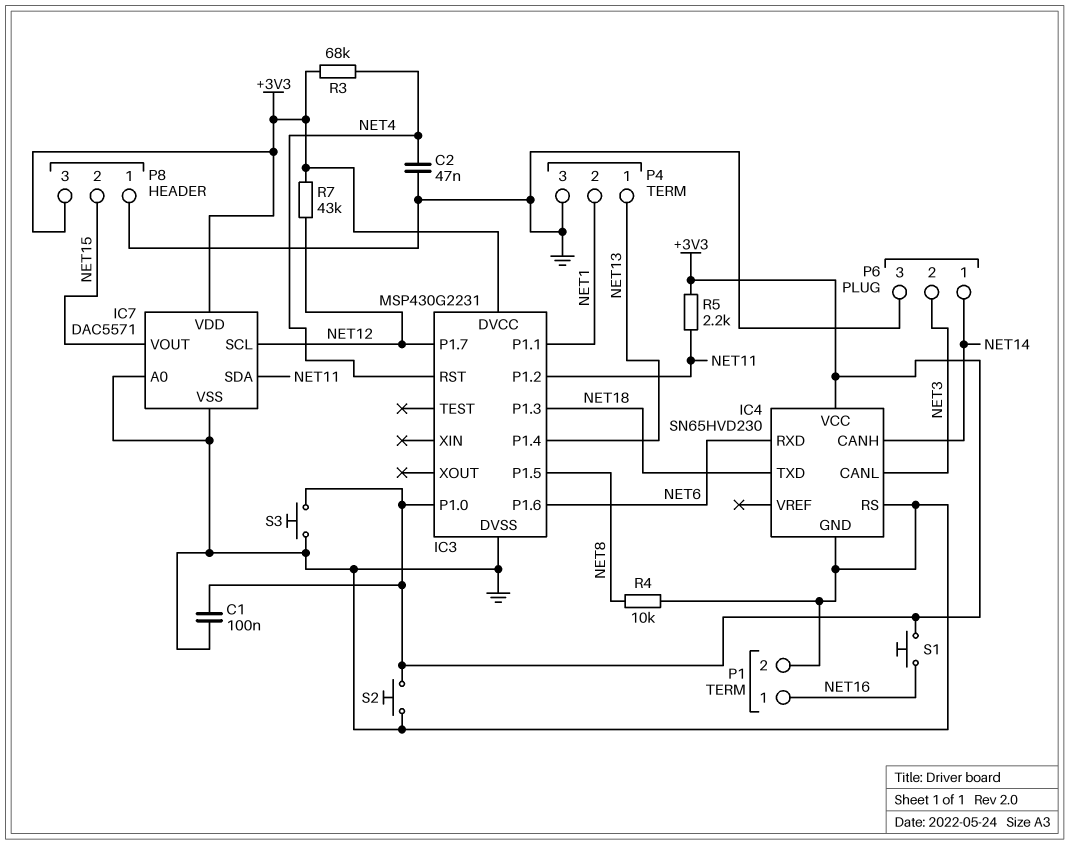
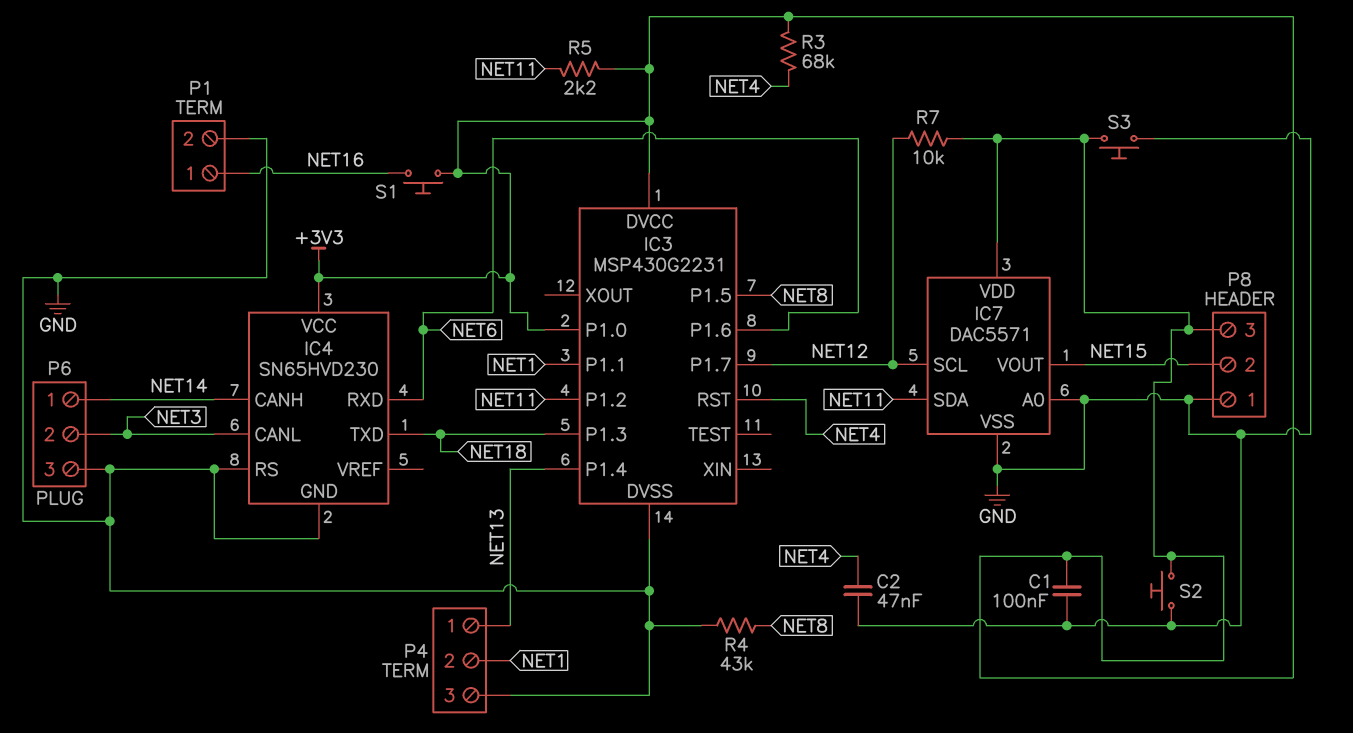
R4: 10k (GND, NET8) -> 43k (GND, NET8)
R7: 43k (+3V3, NET12) -> 10k (+3V3, NET12)

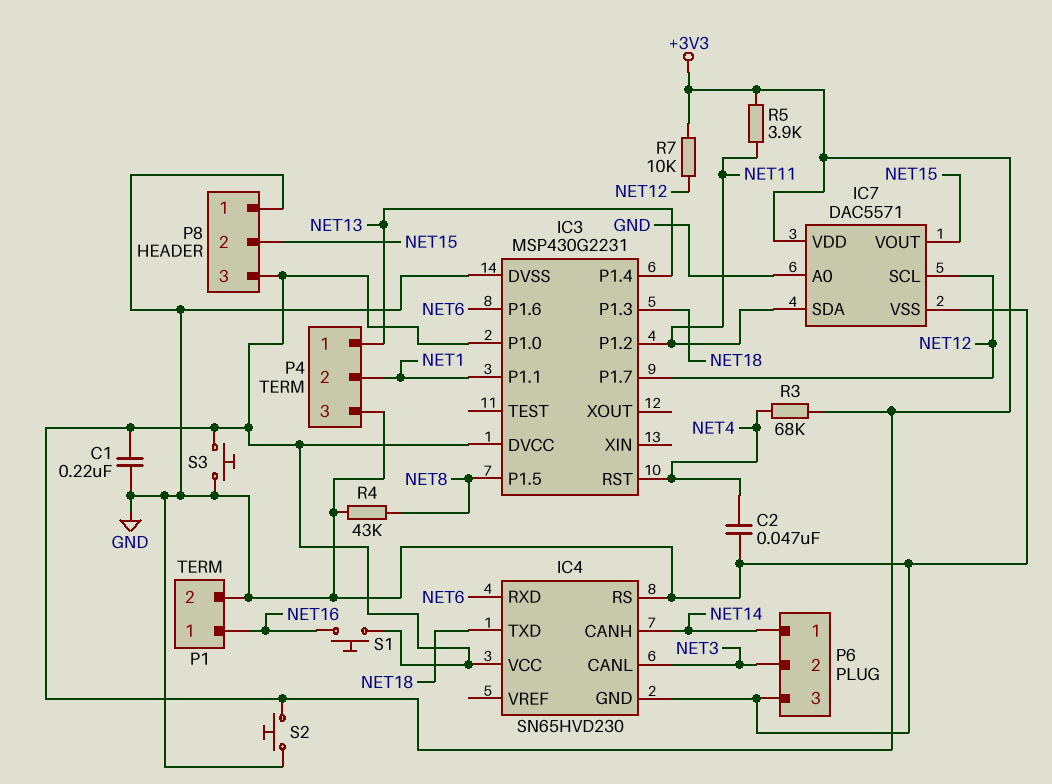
C1: 100nF (+3V3, GND) -> 220nF (+3V3, GND)
R5: 2.2k (+3V3, NET11) -> 3.9k (+3V3, NET11)

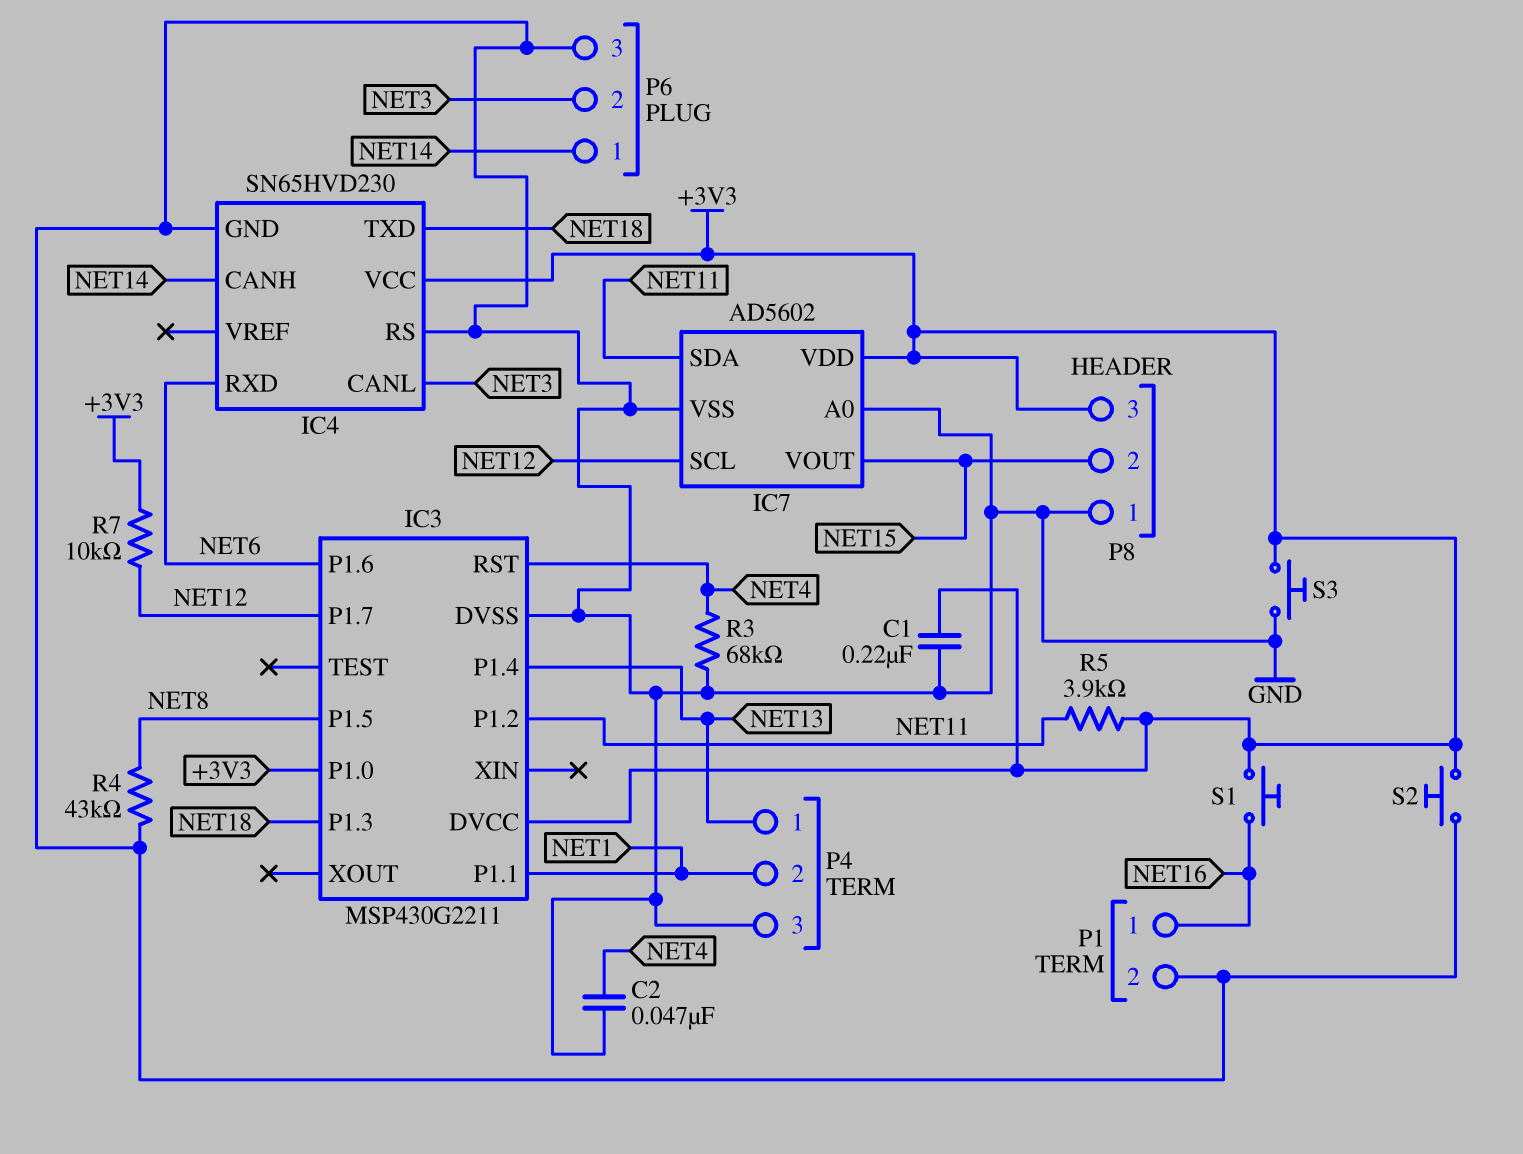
IC3: MSP430G2231 -> MSP430G2211
IC7: DAC5571 -> AD5602
R3: 68k (+3V3, NET4) -> 68k (GND, NET4)

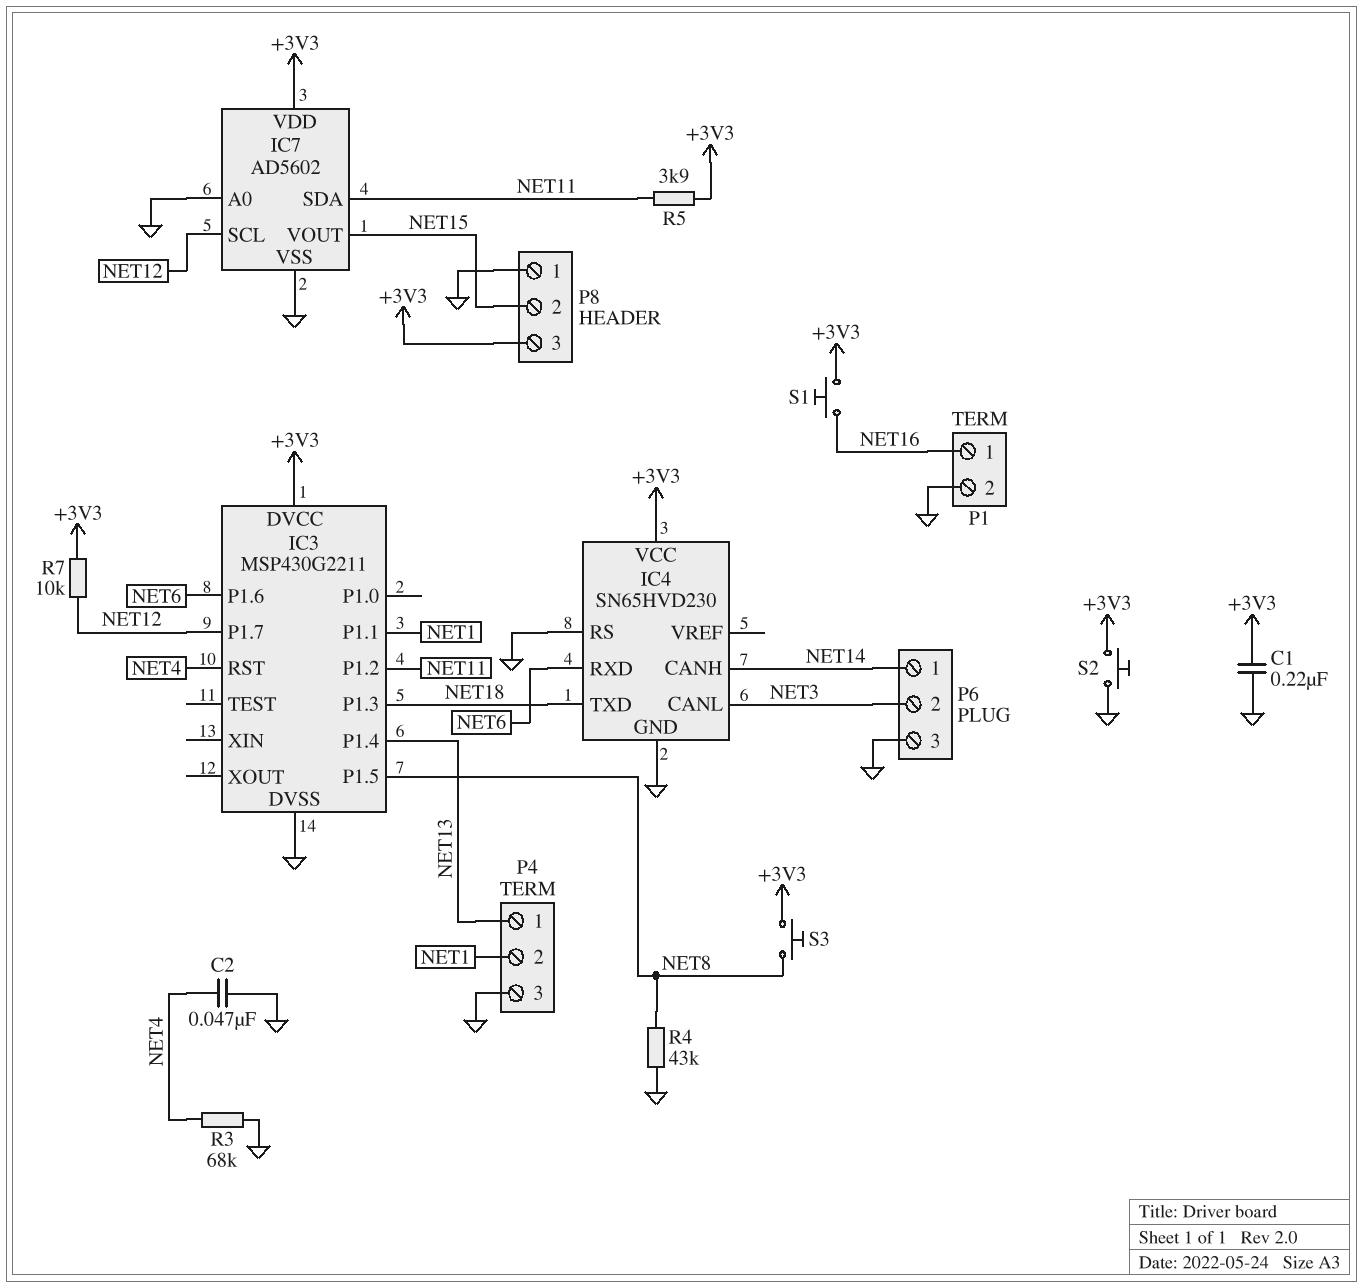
IC3 pin P1.0: +3V3 -> none
S3: button (+3V3, GND) -> button (+3V3, NET8)

